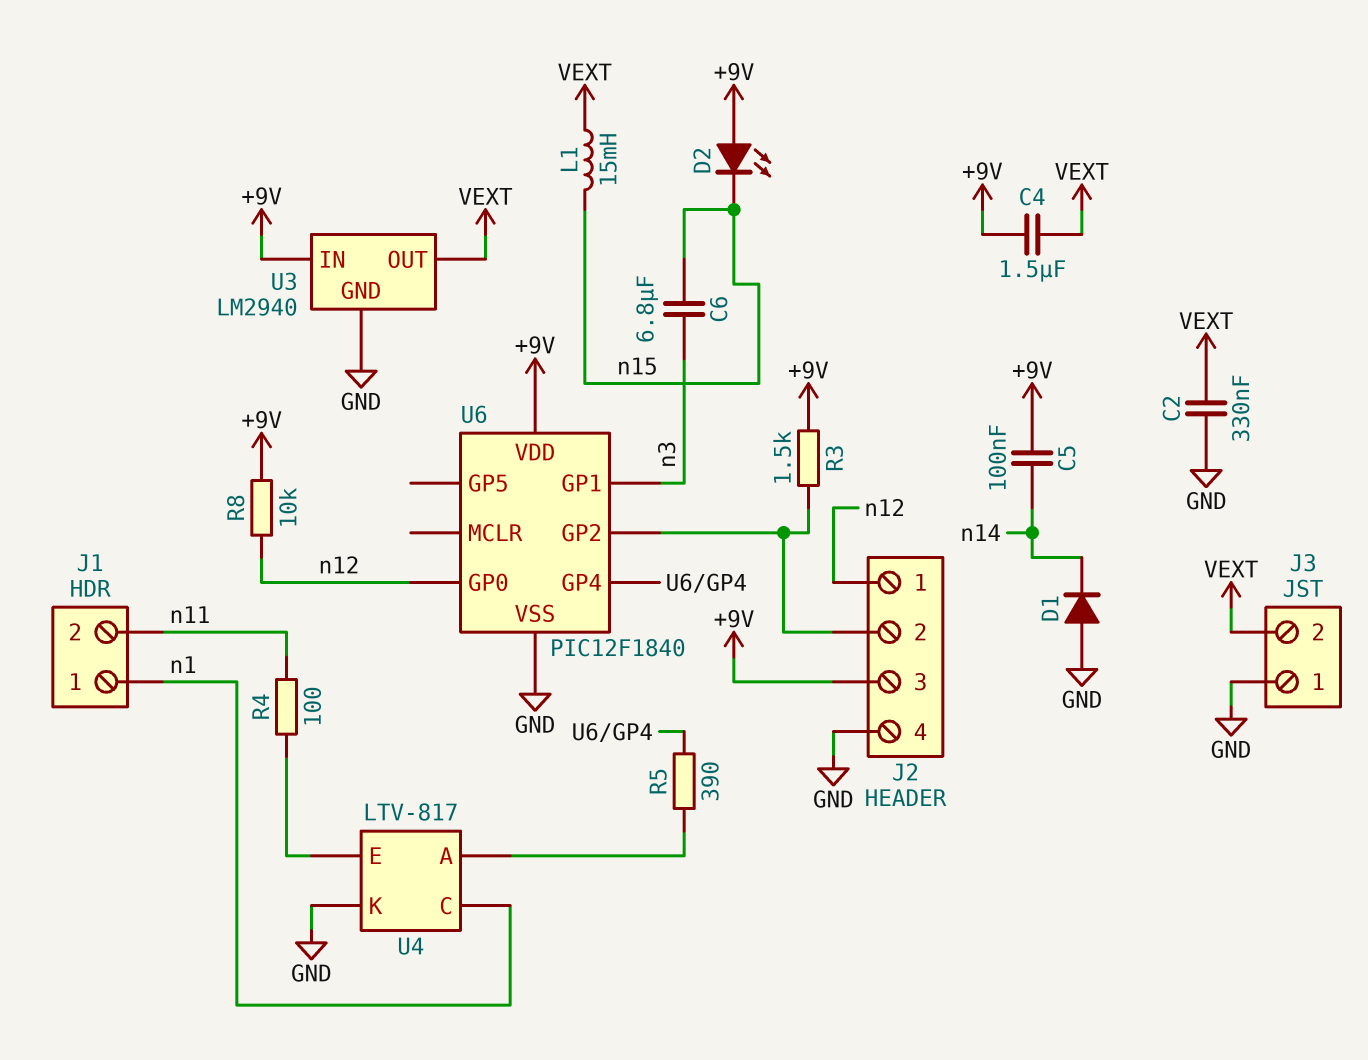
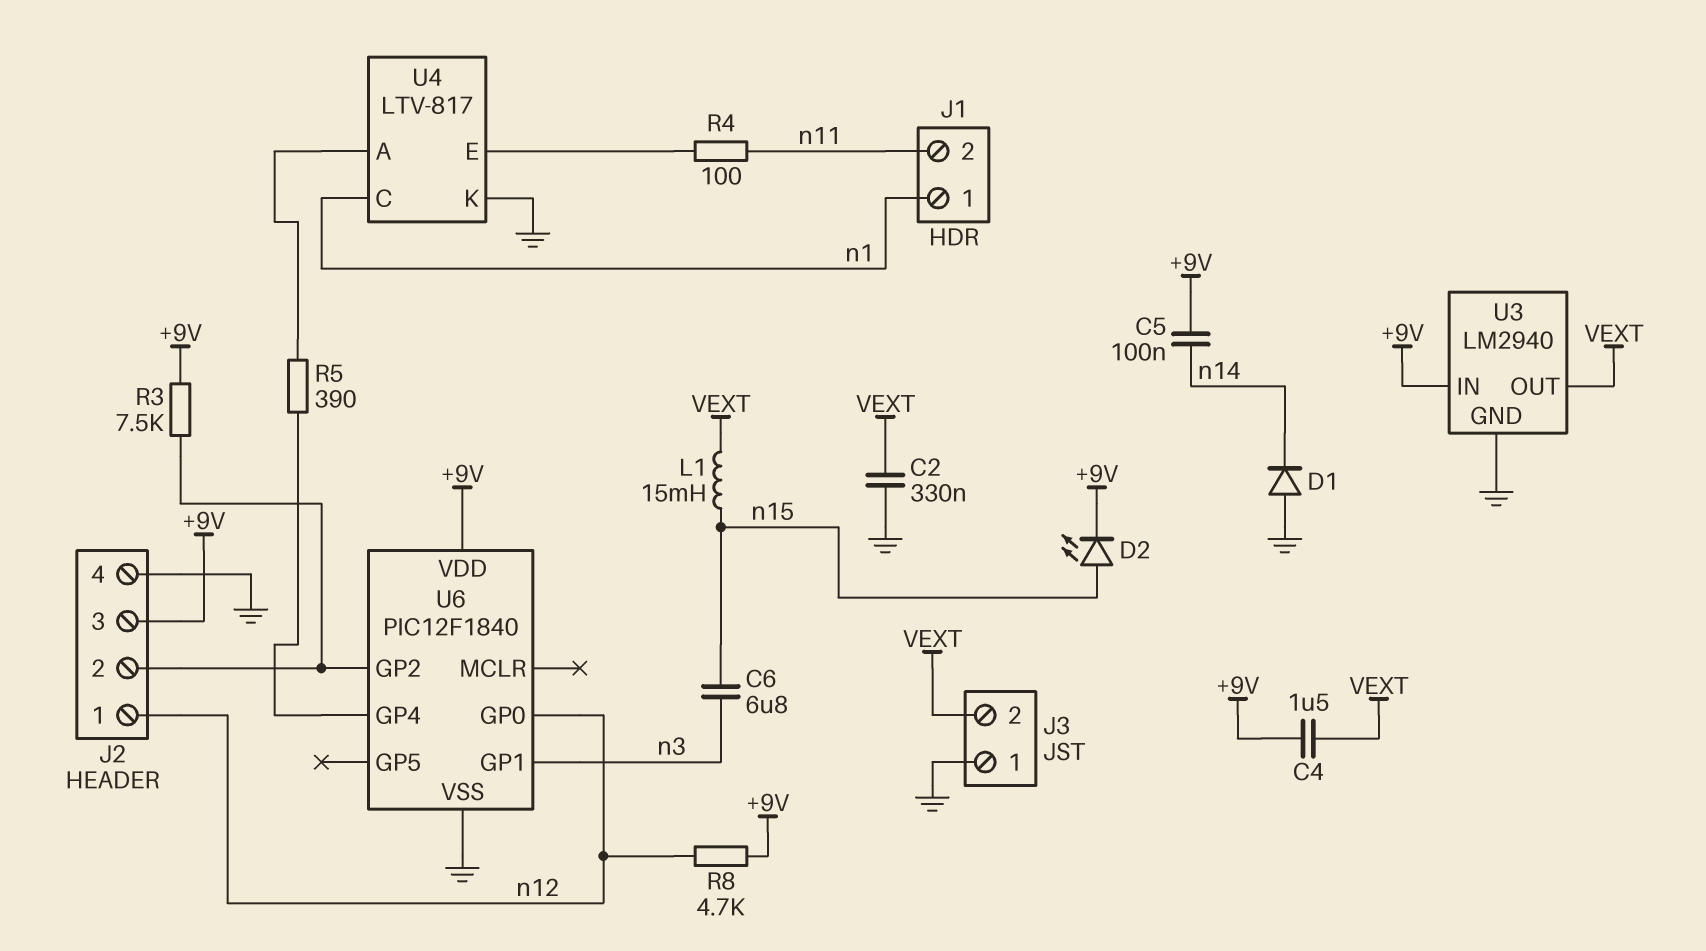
D2: LED (A +9V, K n15) -> LED (A n15, K +9V)
R3: 1.5k (+9V, J2/2) -> 7.5k (+9V, J2/2)
R8: 10k (+9V, n12) -> 4.7k (+9V, n12)

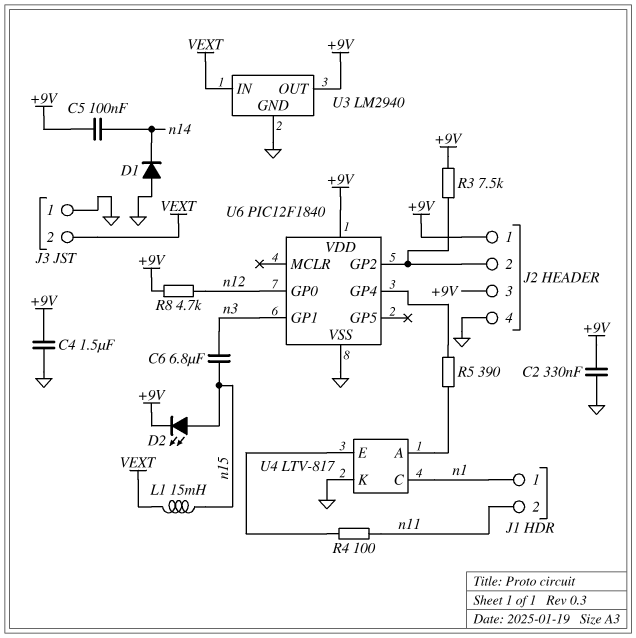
C2: 330nF (GND, VEXT) -> 330nF (+9V, GND)
C4: 1.5uF (+9V, VEXT) -> 1.5uF (+9V, GND)
J2 pin 1: n12 -> +9V
U3 pin IN: +9V -> VEXT
U3 pin OUT: VEXT -> +9V

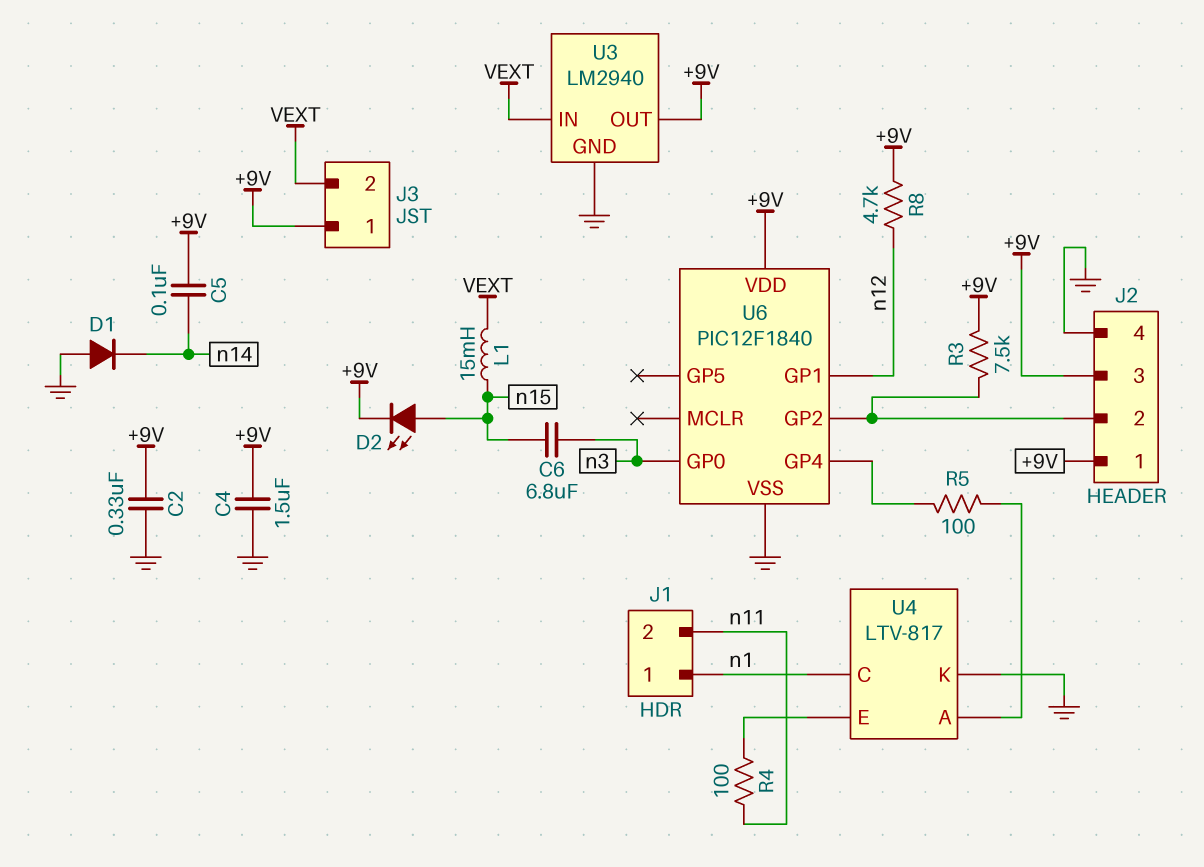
J3 pin 1: GND -> +9V
R5: 390 (U4/A, U6/GP4) -> 100 (U4/A, U6/GP4)
U6 pin GP0: n12 -> n3
U6 pin GP1: n3 -> n12

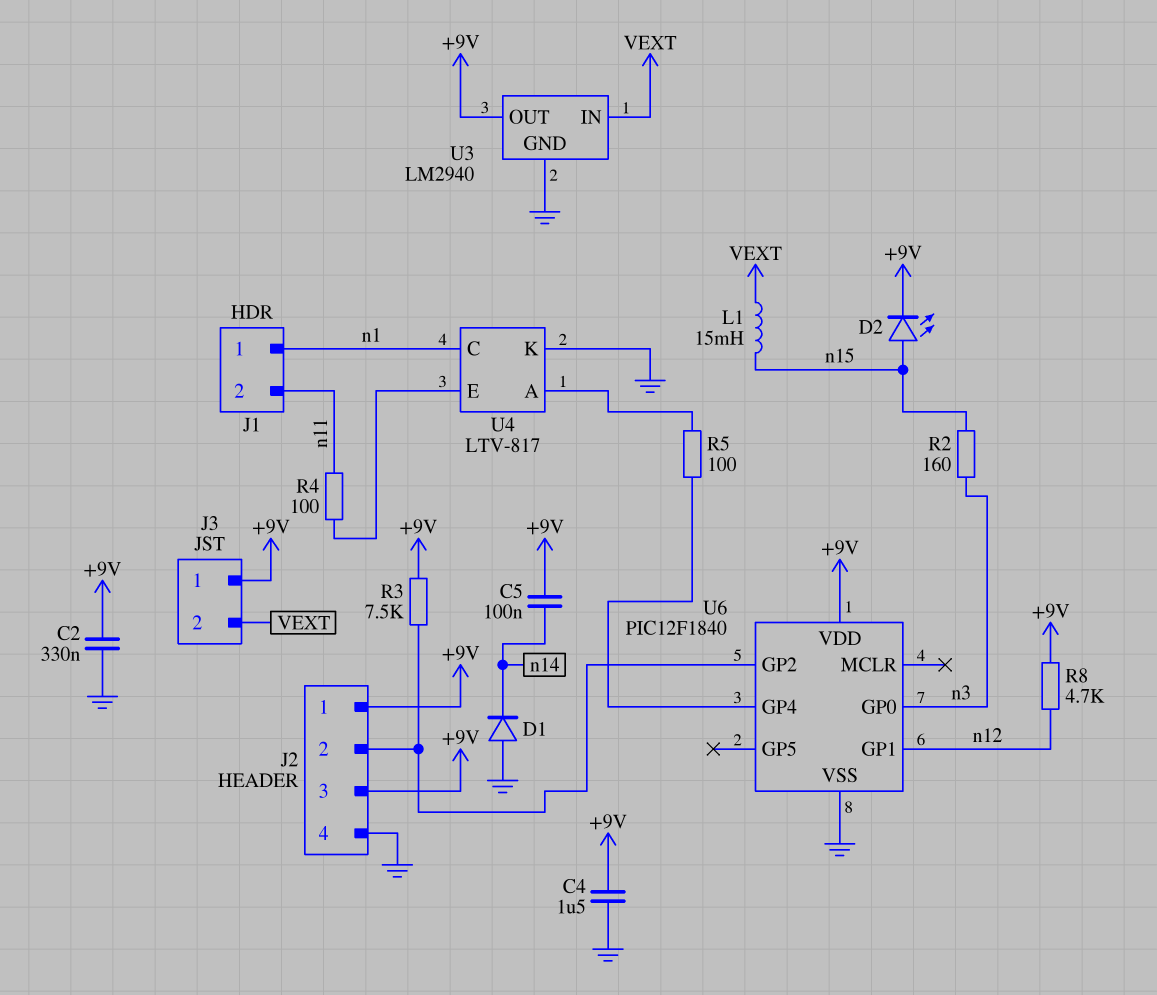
C6: 6.8uF (n3, n15) -> none
R2: none -> 160 (n3, n15)

